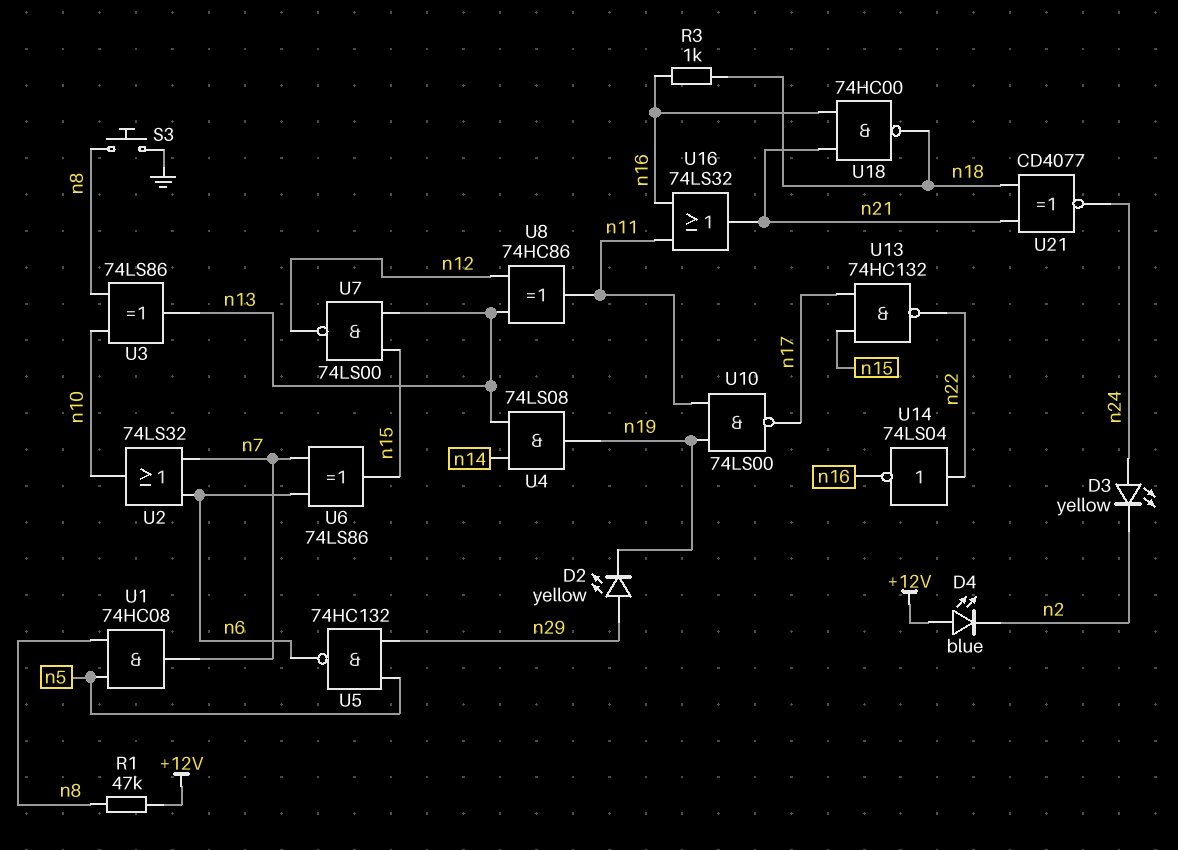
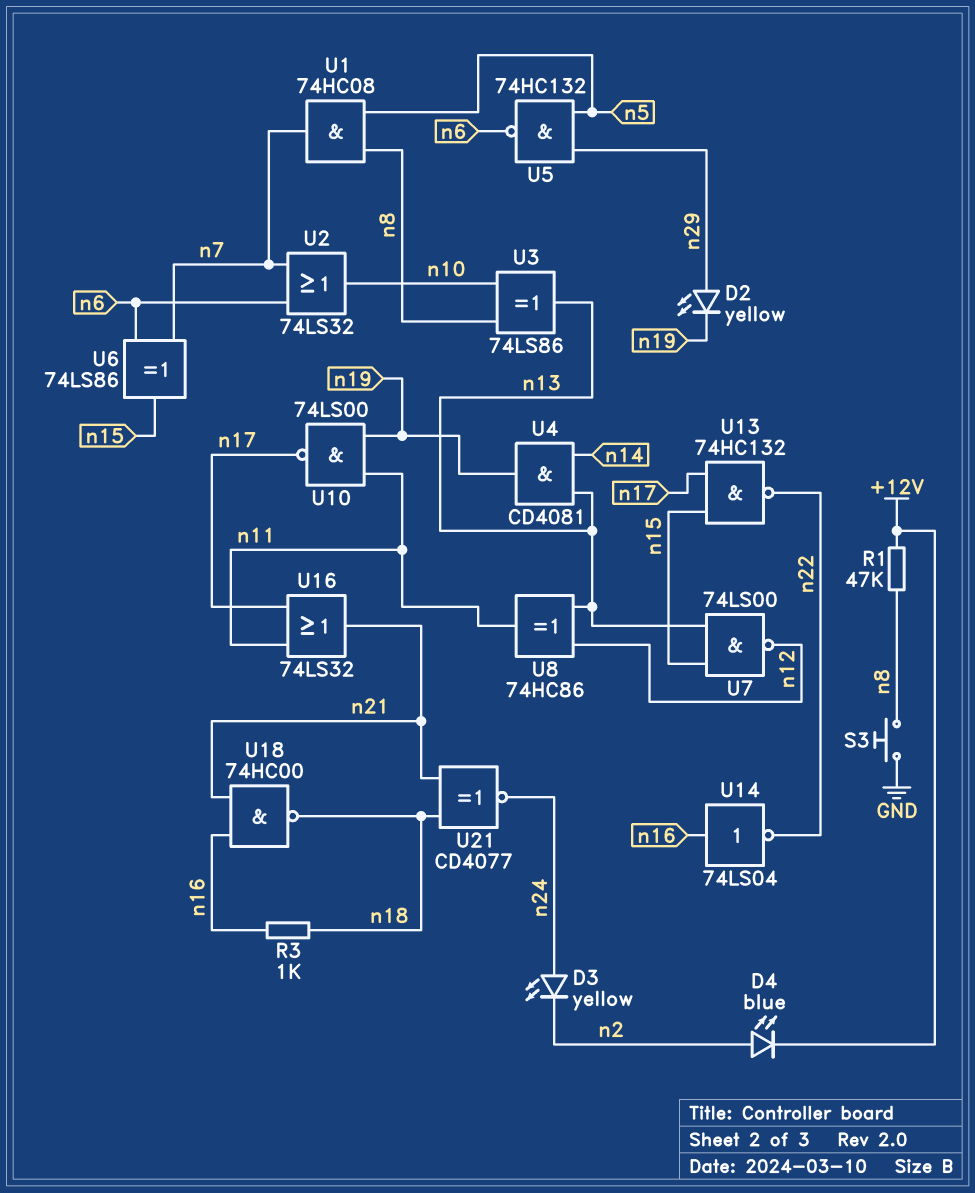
D4: LED blue (A +12V, K n2) -> LED blue (A n2, K +12V)
U4: AND 74LS08 (in n13, in n14, out n19) -> AND CD4081 (in n13, in n14, out n19)
U14: NOT 74LS04 (in n22, out n16) -> NOT 74LS04 (in n16, out n22)
U16: OR 74LS32 (in n11, in n16, out n21) -> OR 74LS32 (in n11, in n17, out n21)

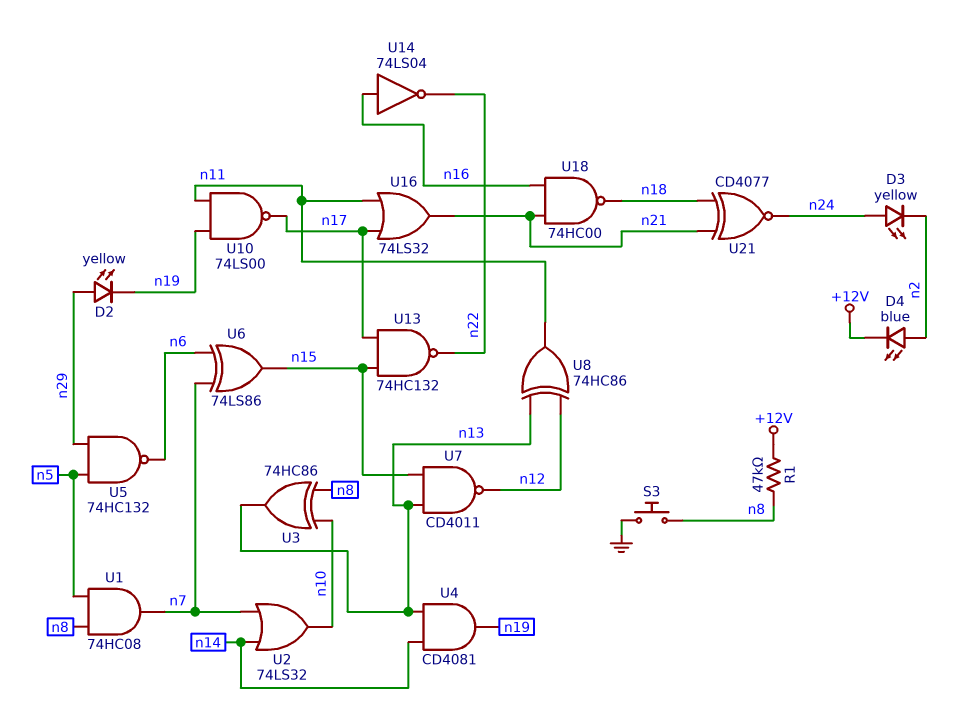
R3: 1k (n16, n18) -> none
U2: OR 74LS32 (in n6, in n7, out n10) -> OR 74LS32 (in n7, in n14, out n10)
U3: XOR 74LS86 (in n8, in n10, out n13) -> XOR 74HC86 (in n8, in n10, out n13)
U7: NAND 74LS00 (in n13, in n15, out n12) -> NAND CD4011 (in n13, in n15, out n12)

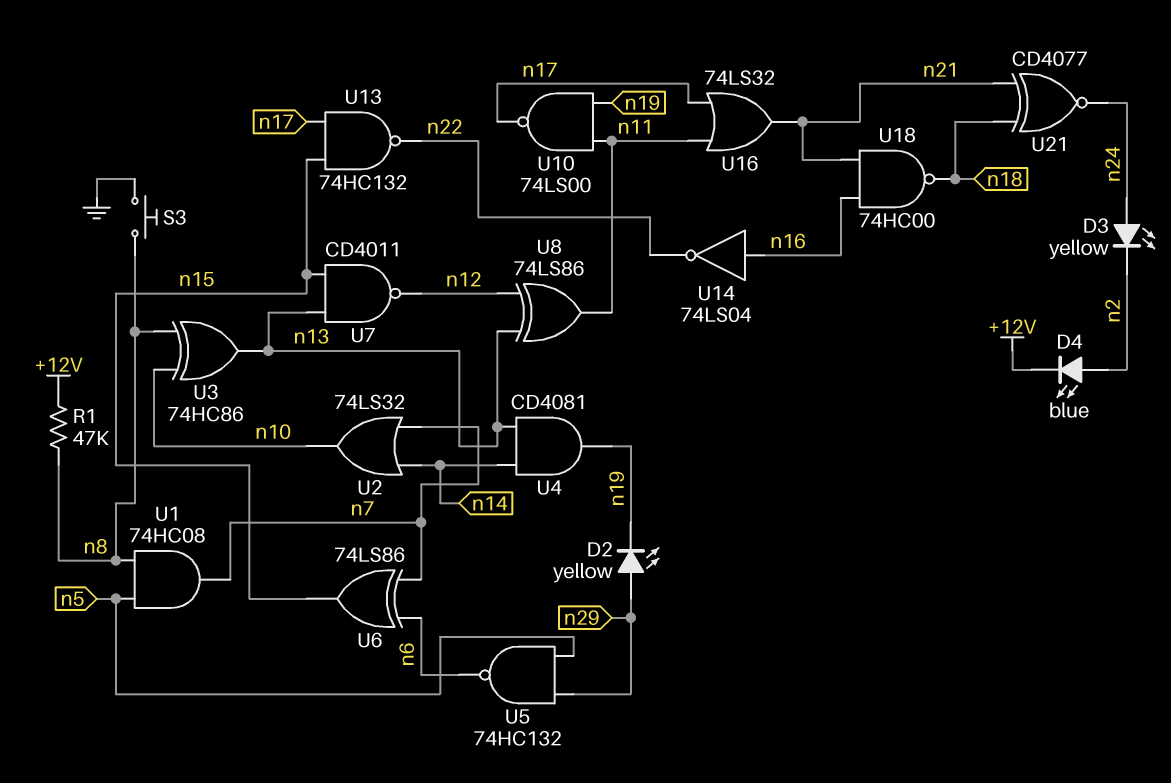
U8: XOR 74HC86 (in n12, in n13, out n11) -> XOR 74LS86 (in n12, in n13, out n11)

